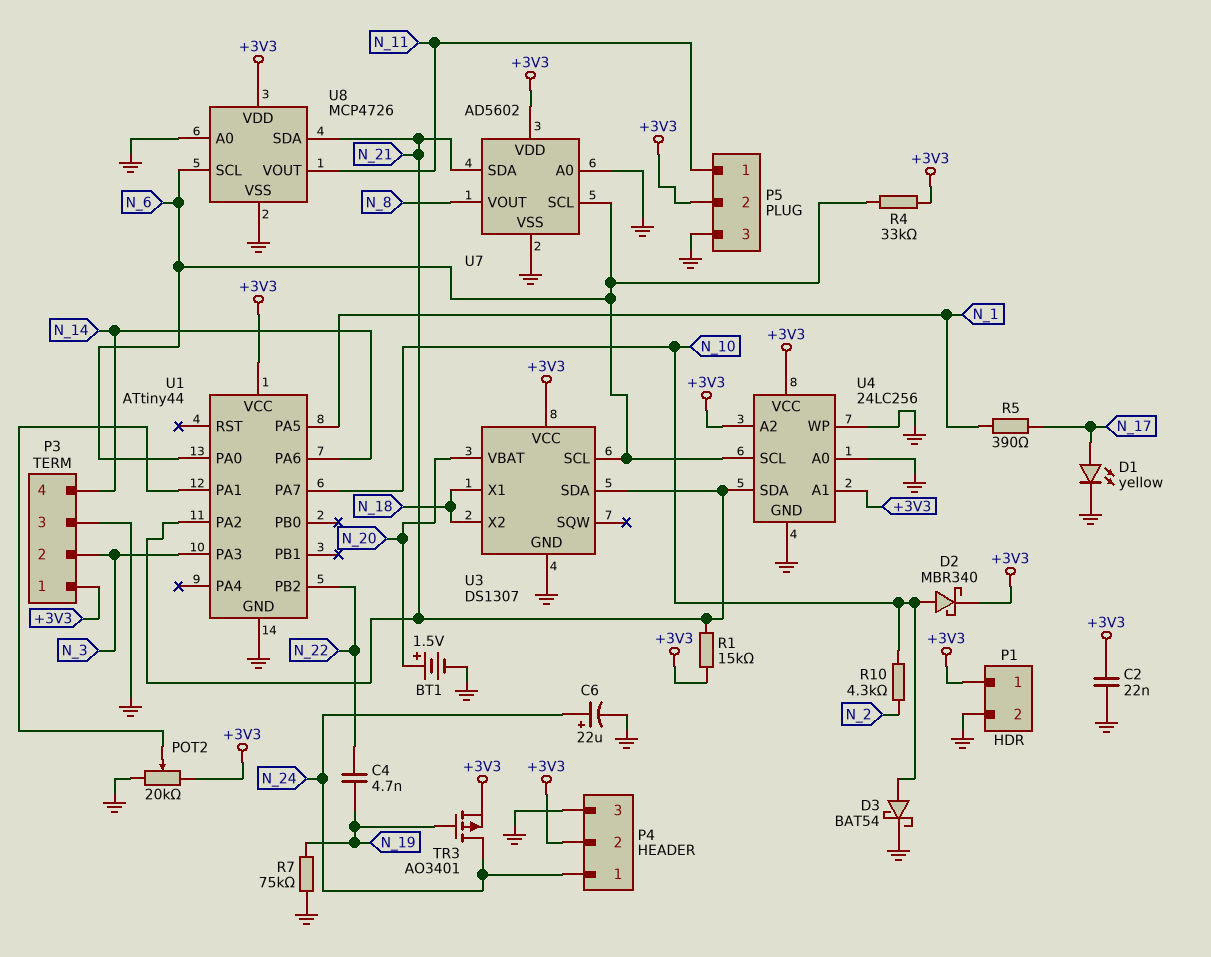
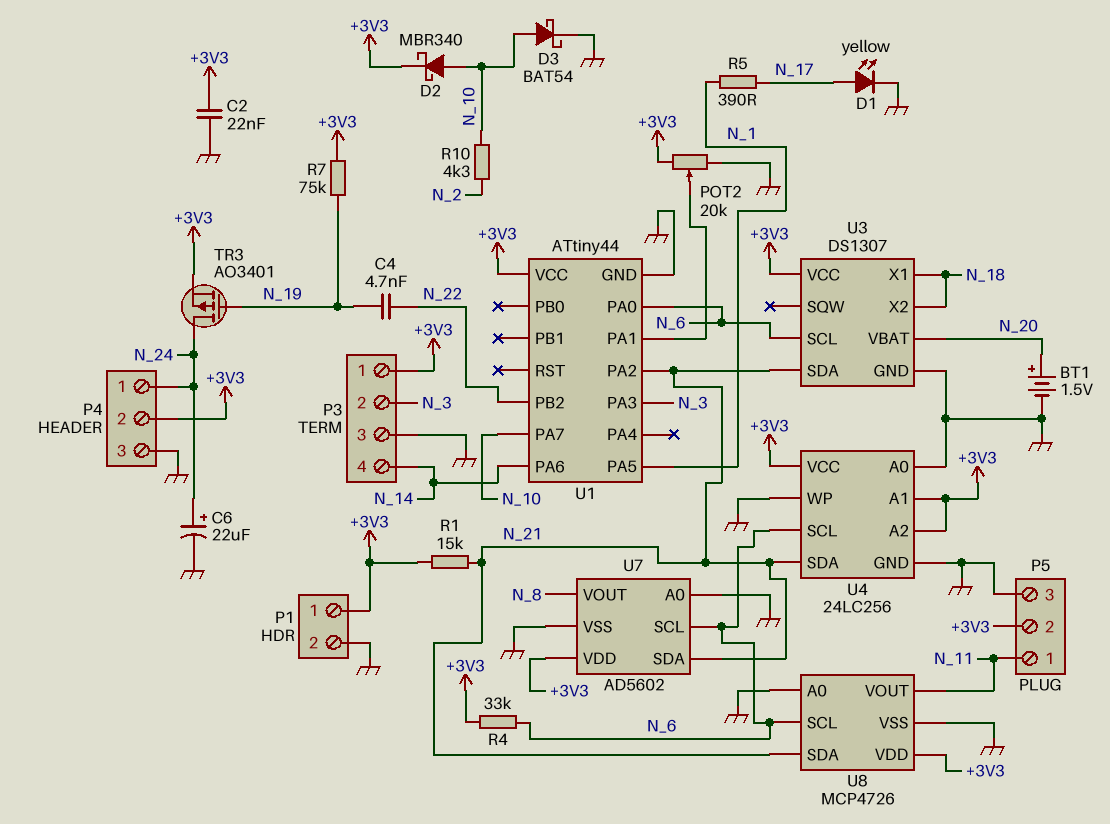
R7: 75k (GND, N_19) -> 75k (+3V3, N_19)

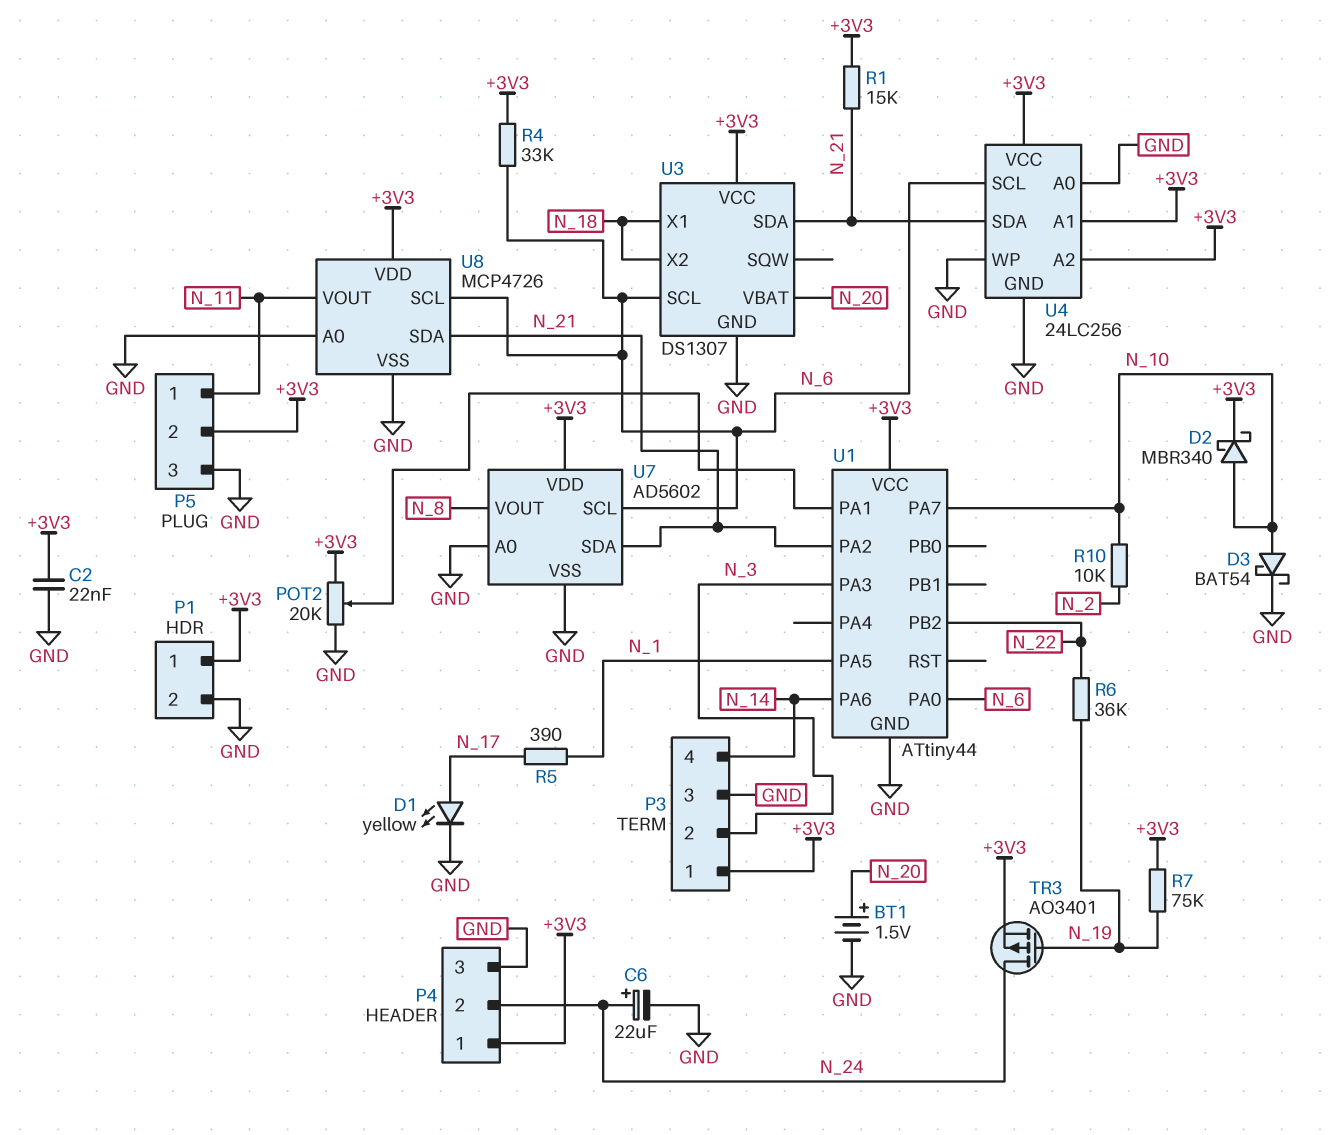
C4: 4.7nF (N_19, N_22) -> none
P4 pin 1: N_24 -> +3V3
P4 pin 2: +3V3 -> N_24
R6: none -> 36k (N_19, N_22)
R10: 4.3k (N_2, N_10) -> 10k (N_2, N_10)

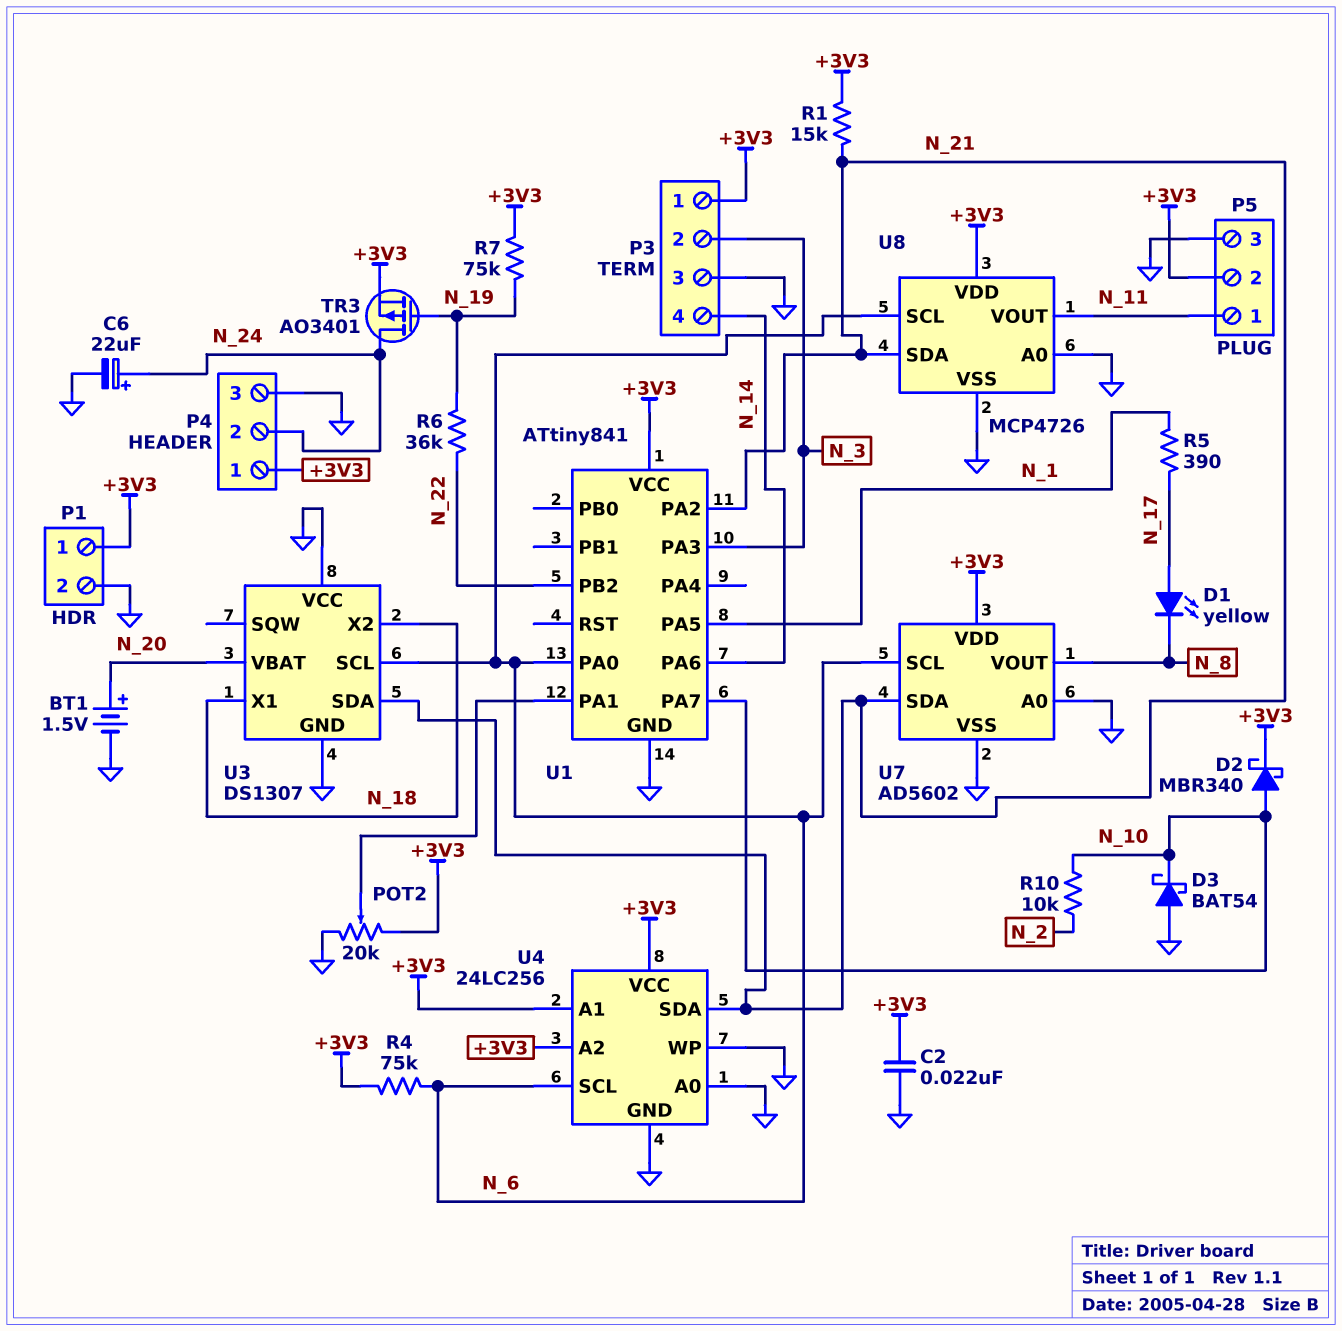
D1: LED yellow (A N_17, K GND) -> LED yellow (A N_17, K N_8)
D3: schottky BAT54 (A N_10, K GND) -> schottky BAT54 (A GND, K N_10)
R4: 33k (+3V3, N_6) -> 75k (+3V3, N_6)
U1: ATtiny44 -> ATtiny841
U3 pin VCC: +3V3 -> GND

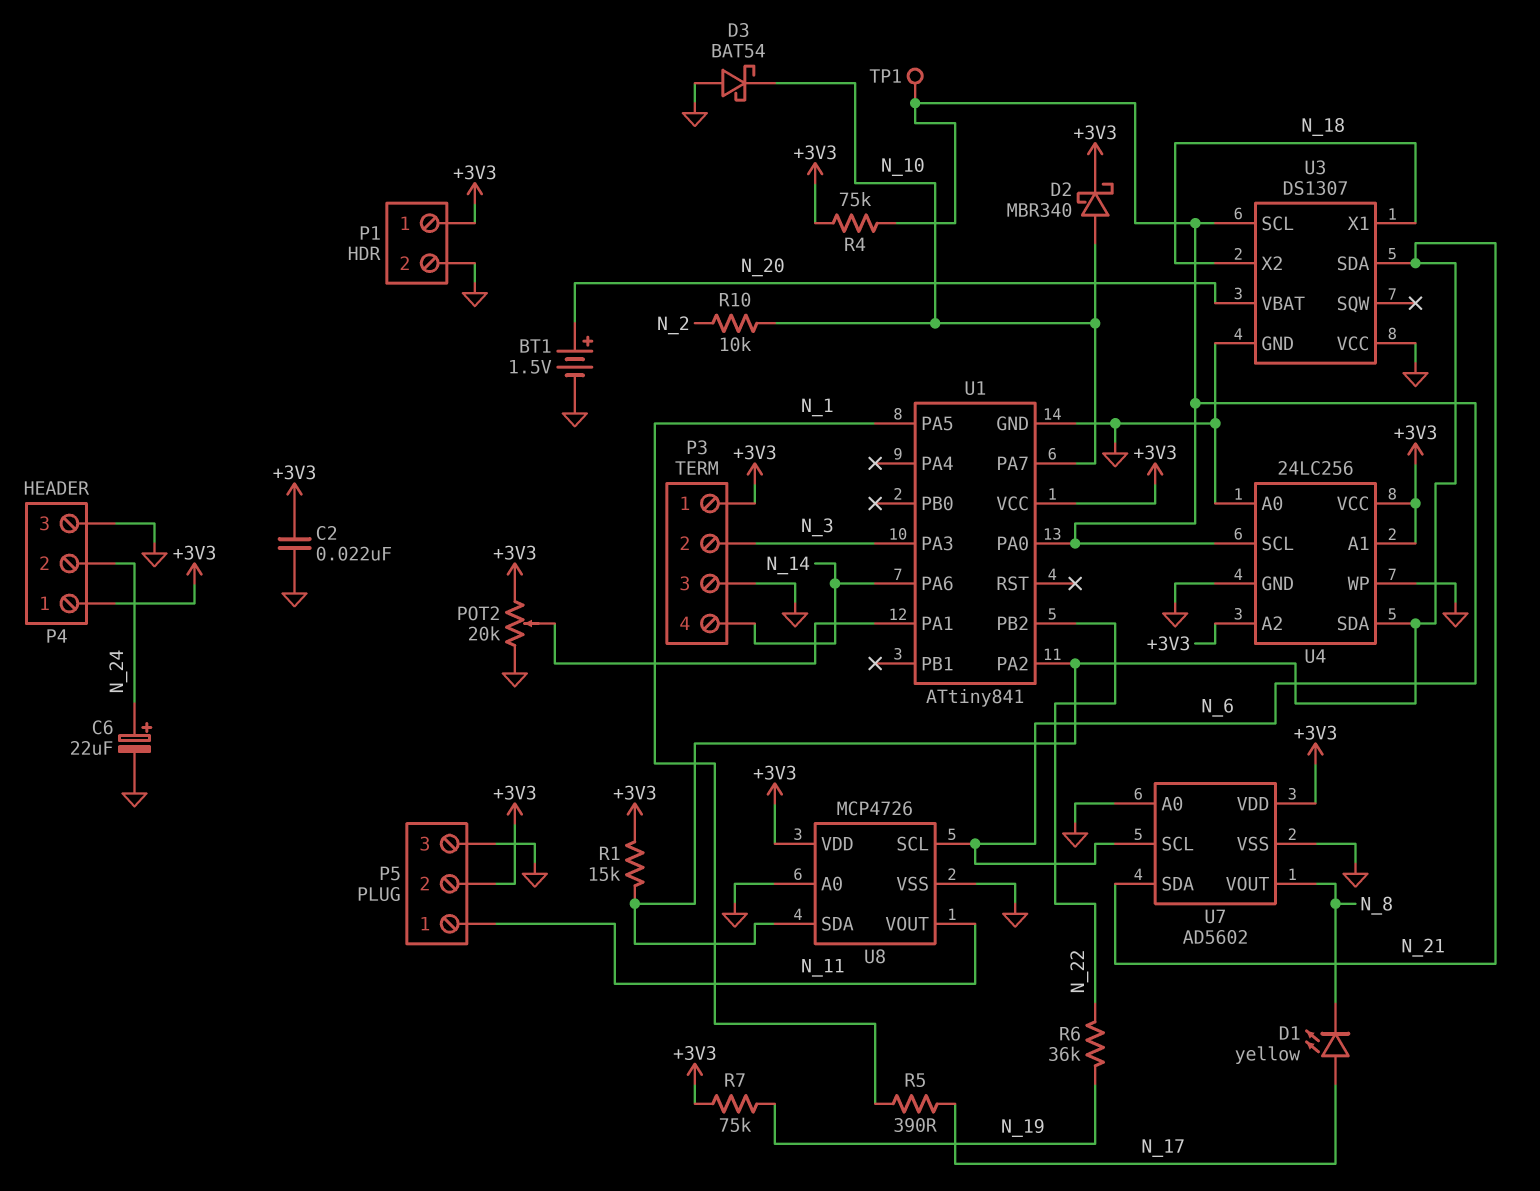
TP1: none -> test point (N_6)
TR3: PMOS AO3401 (G N_19, D N_24, S +3V3) -> none

